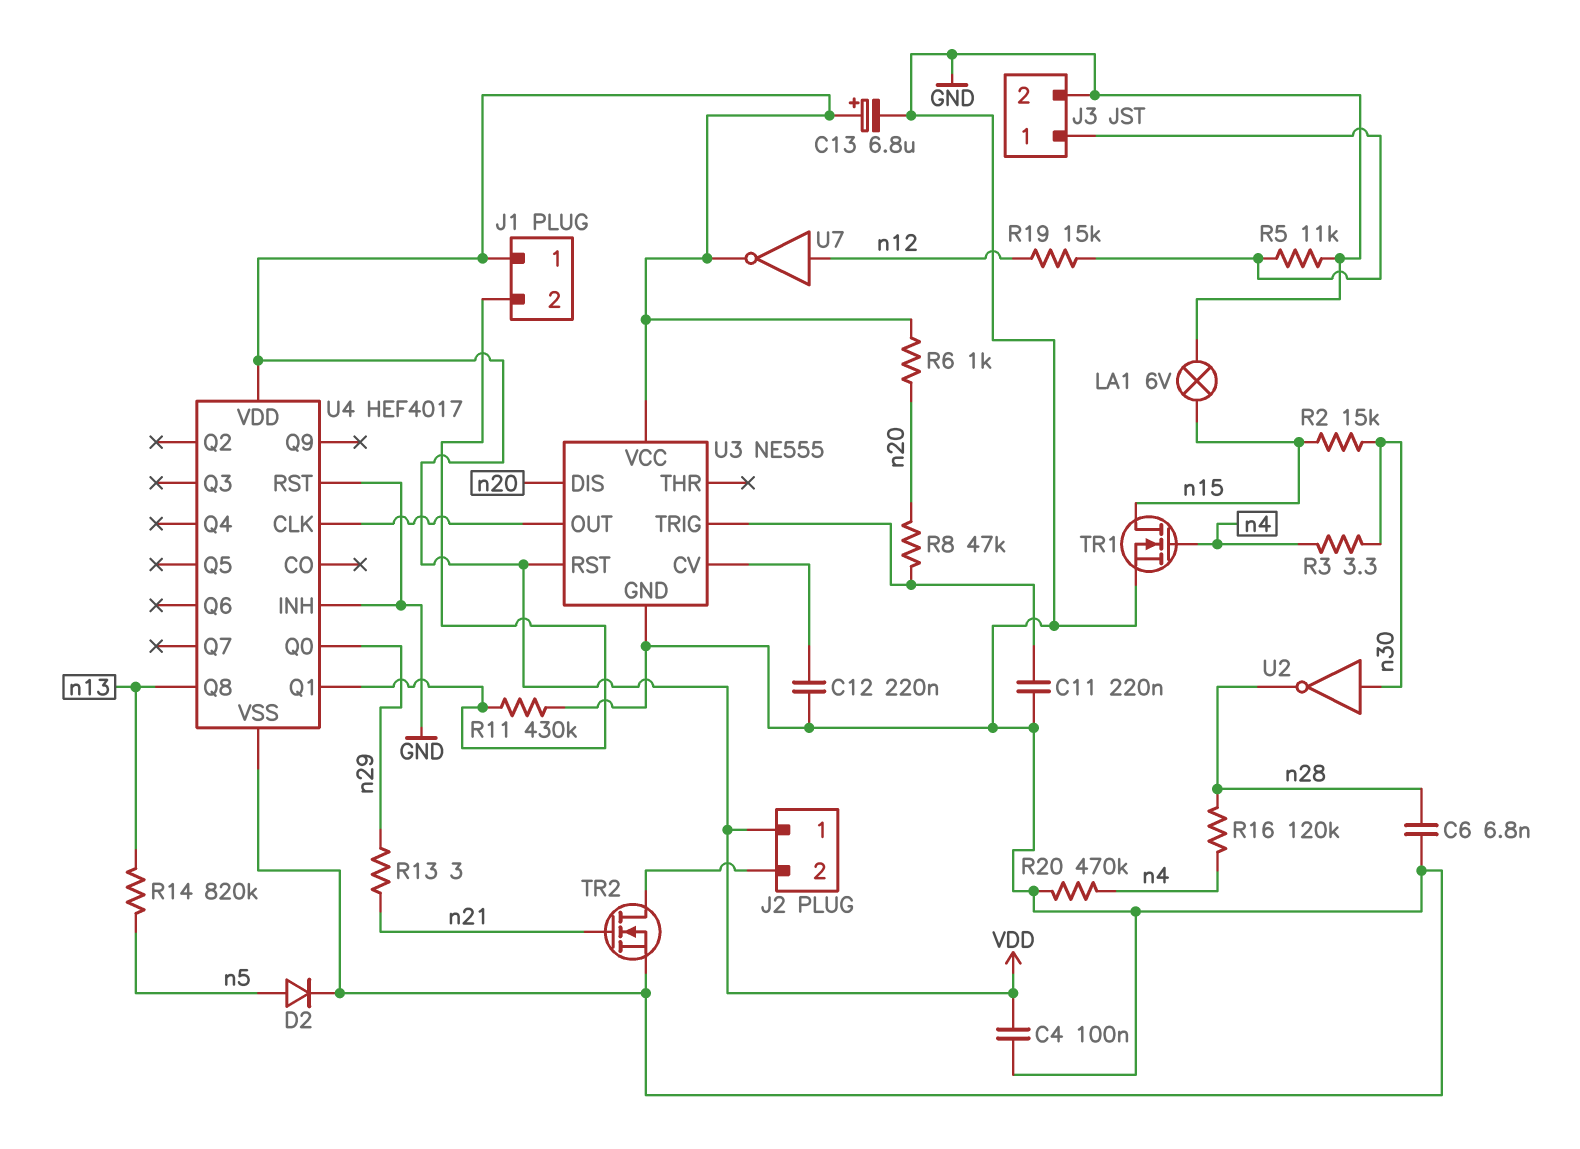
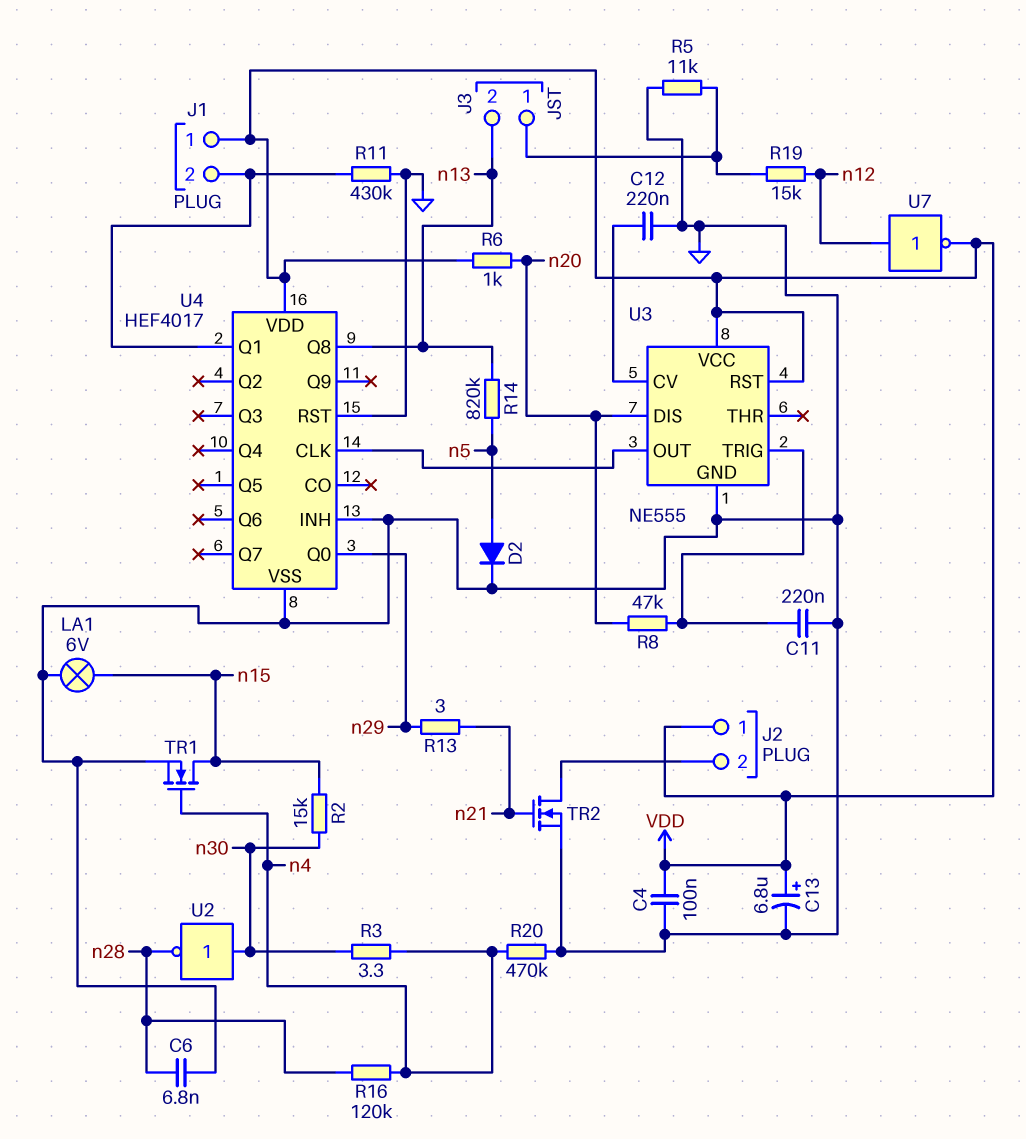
J3 pin 2: GND -> n13

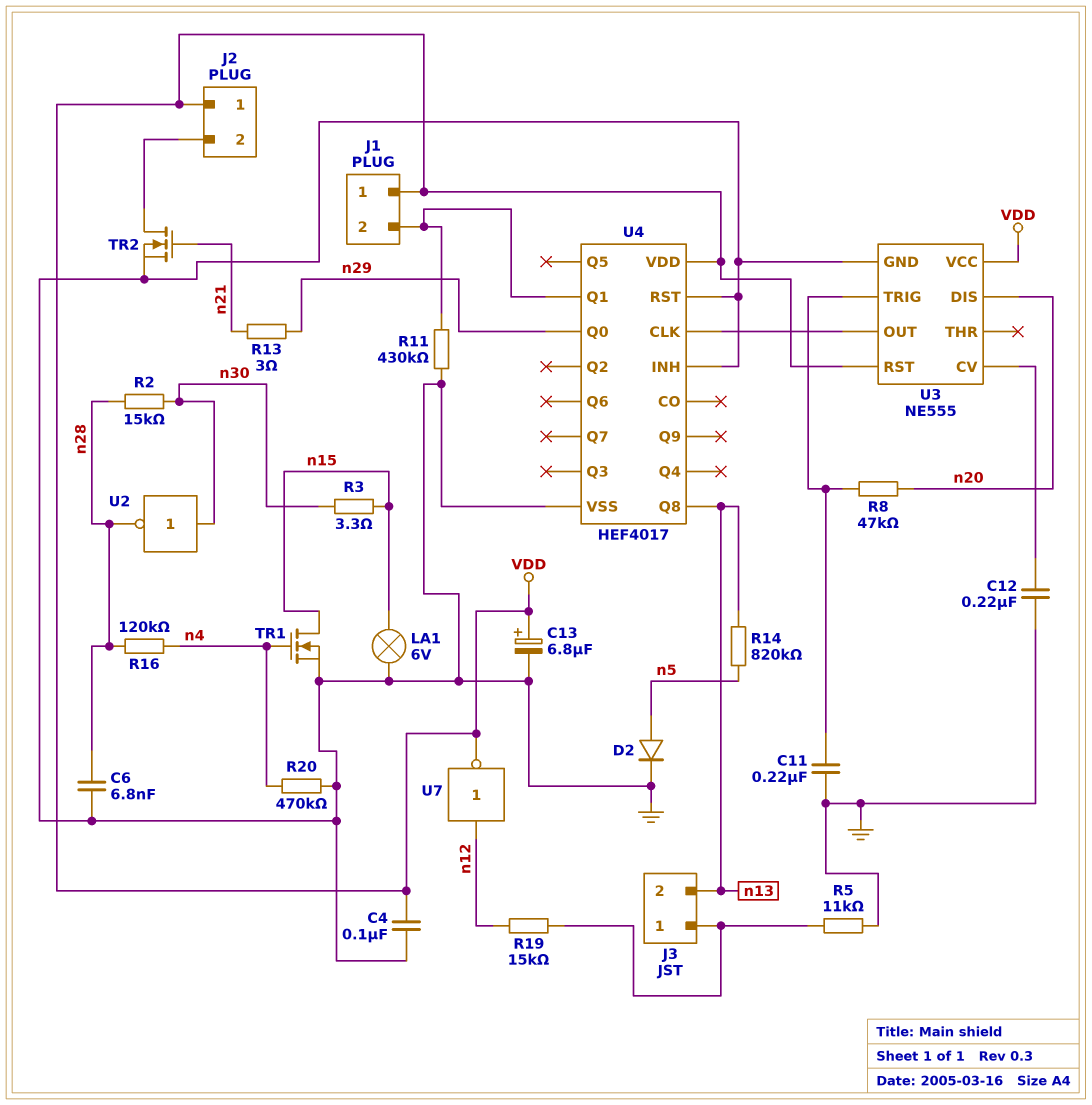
R2: 15k (n15, n30) -> 15k (n28, n30)
R3: 3.3 (n4, n30) -> 3.3 (n15, n30)
R6: 1k (VDD, n20) -> none

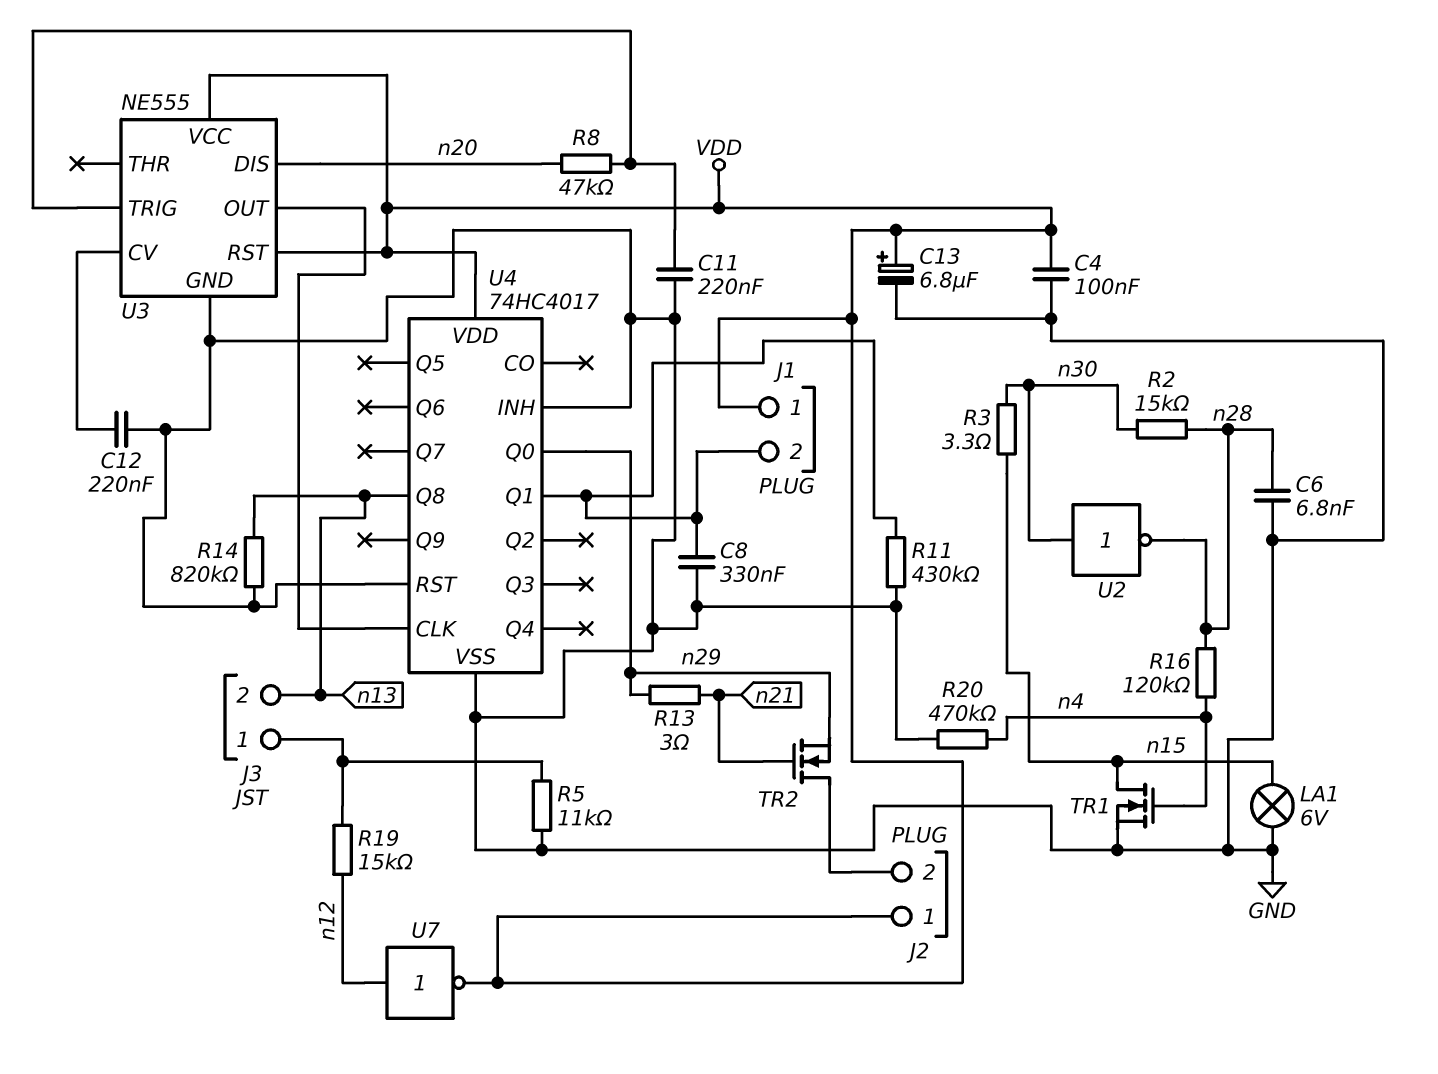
C8: none -> 330nF (GND, J1/2)
D2: diode (A n5, K GND) -> none
R14: 820k (n5, n13) -> 820k (GND, n13)
TR2: NMOS (G n21, D J2/2, S GND) -> NMOS (G n21, D J2/2, S n29)
U4: HEF4017 -> 74HC4017

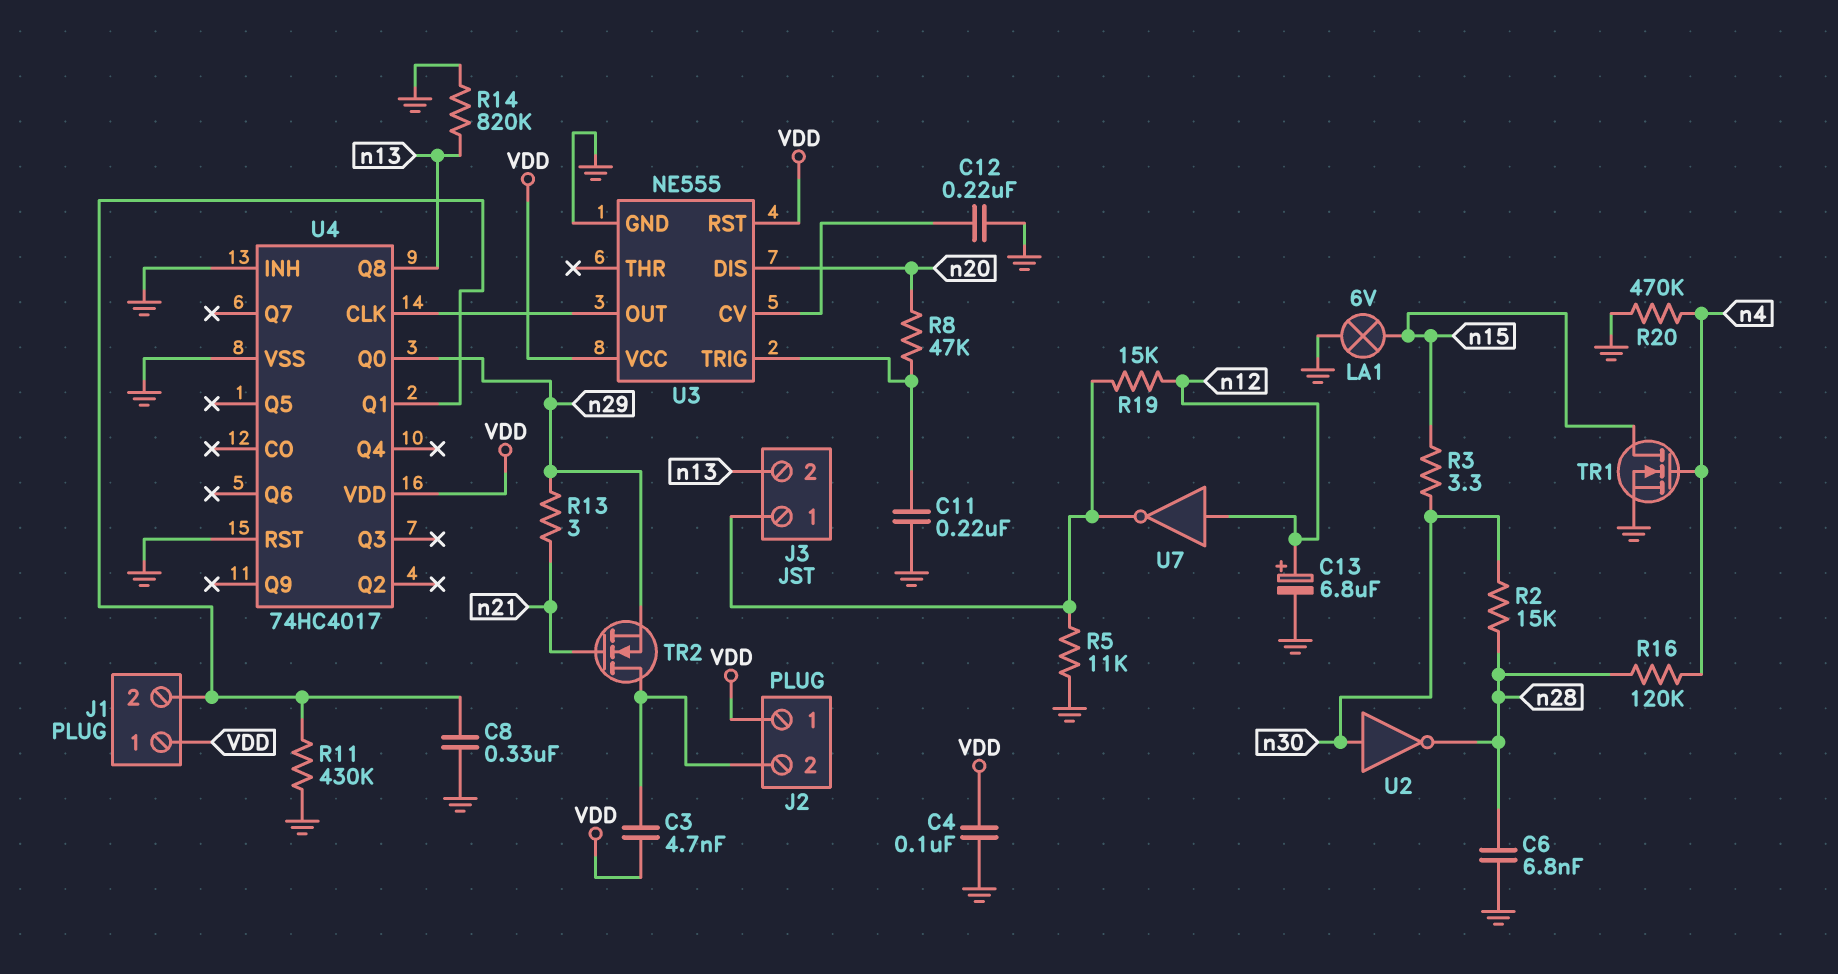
C3: none -> 4.7nF (J2/2, VDD)
C13: 6.8uF (plus VDD, minus GND) -> 6.8uF (plus n12, minus GND)
U7: NOT (in n12, out VDD) -> NOT (in n12, out J3/1)

